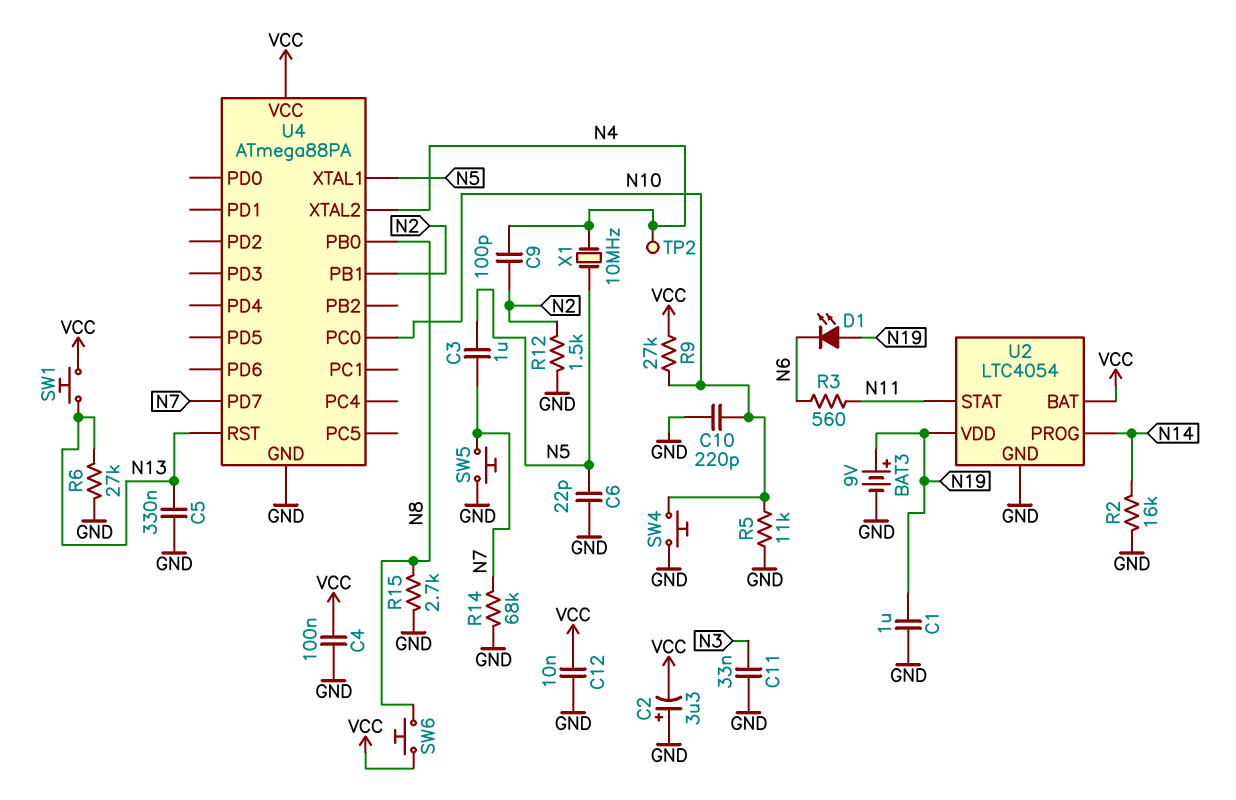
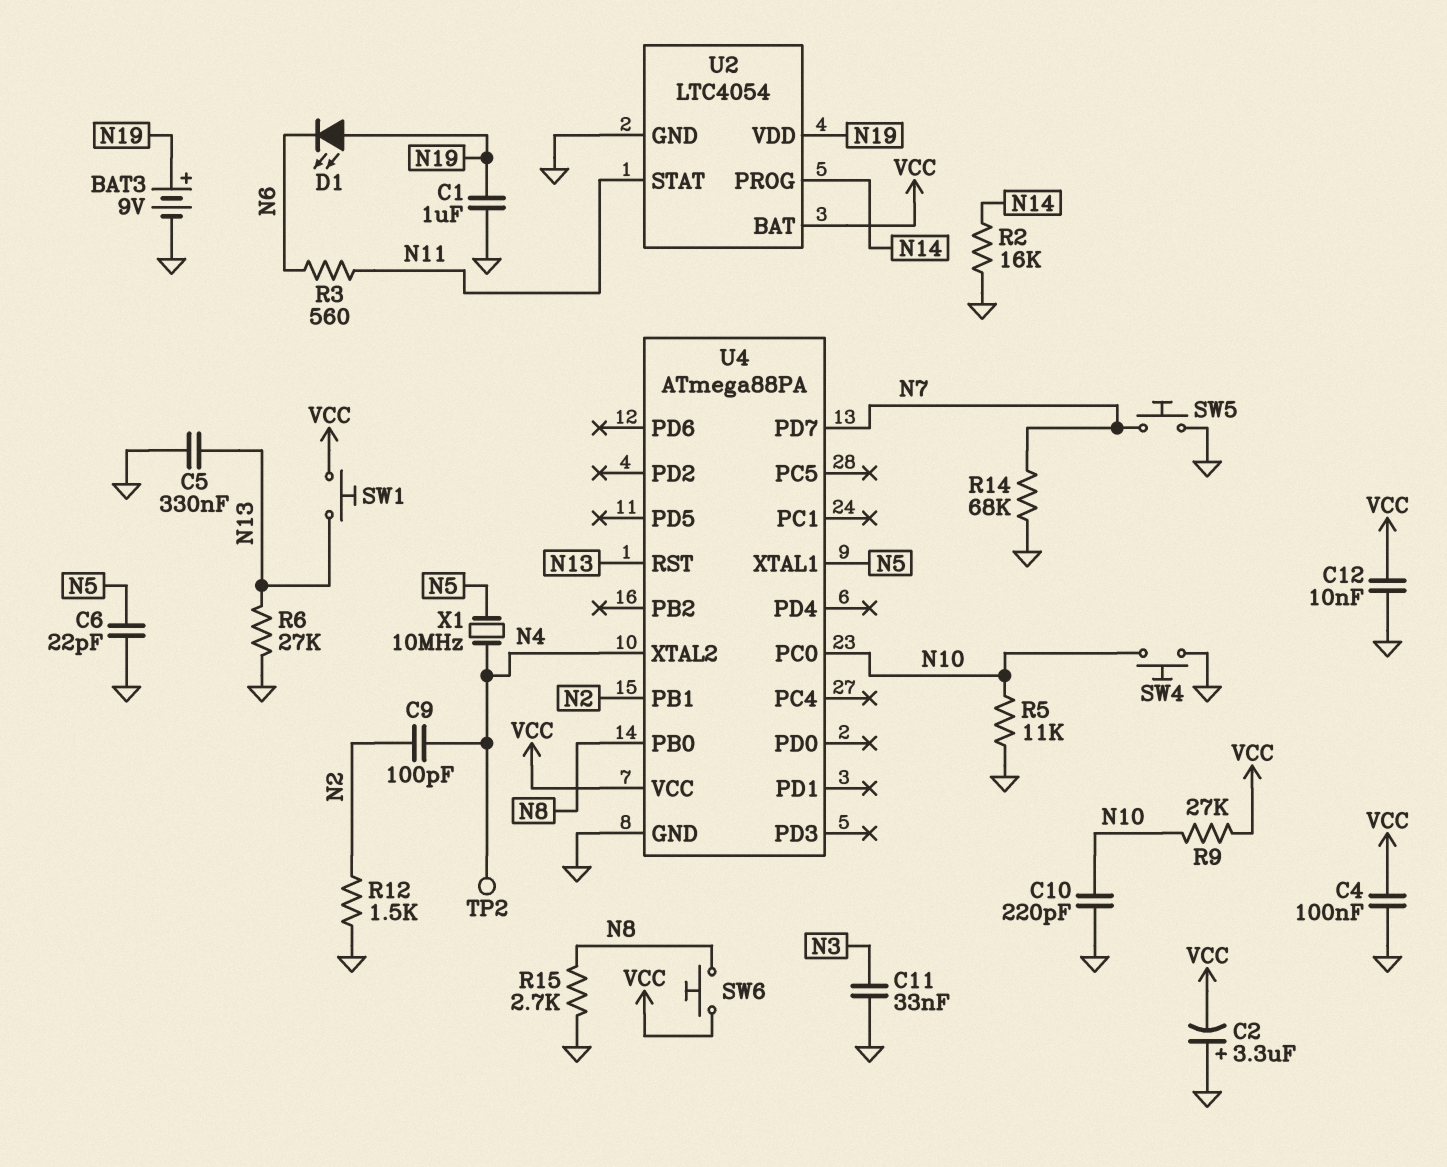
C3: 1uF (N5, N7) -> none

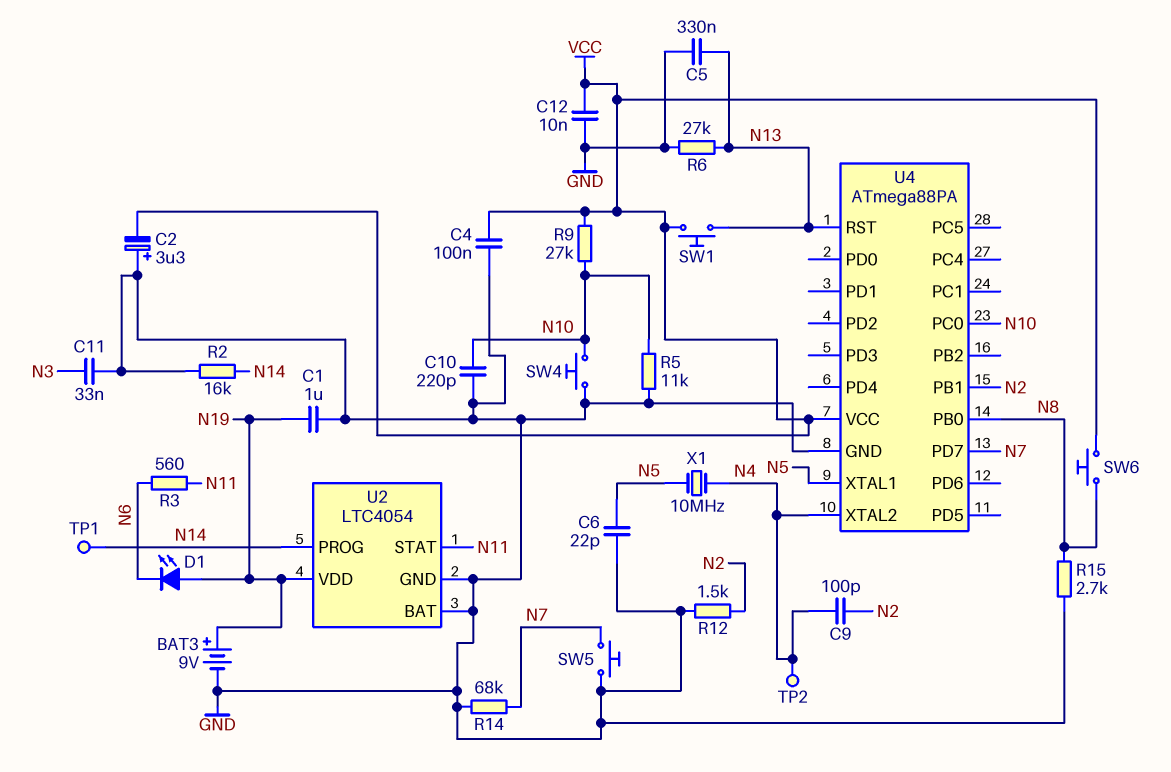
TP1: none -> test point (N14)
U2 pin BAT: VCC -> GND

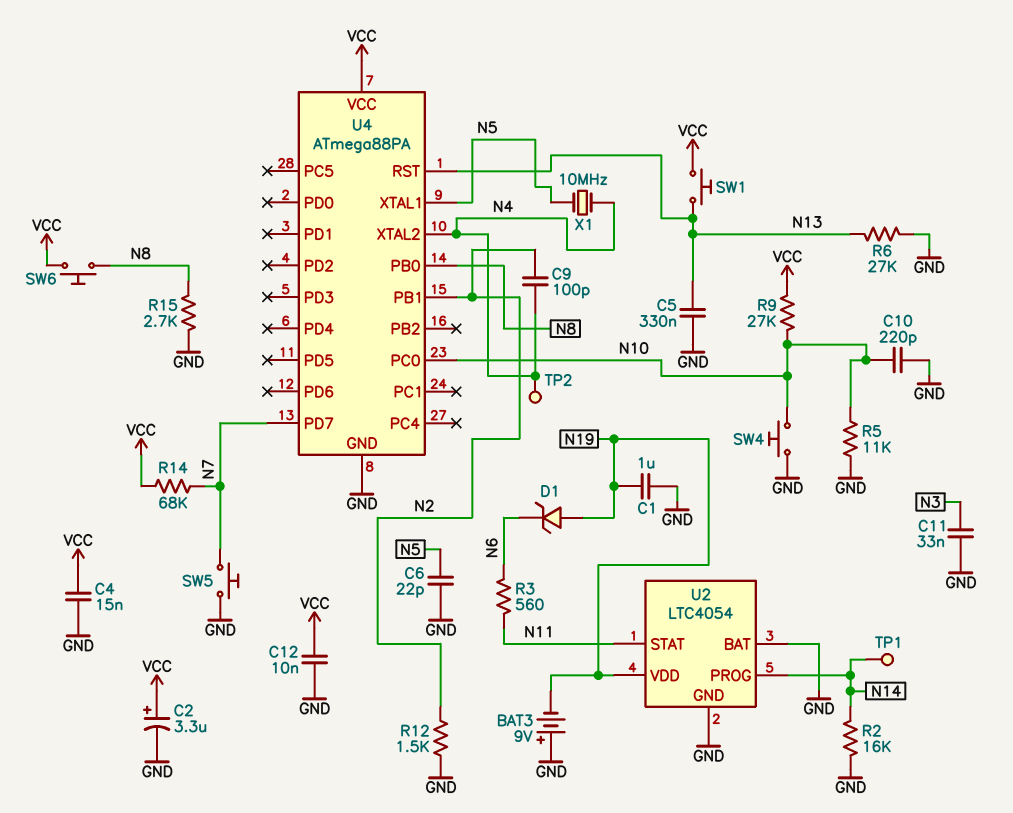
BAT3: 9V (plus N19, minus GND) -> 9V (plus GND, minus N19)
C2: 3.3uF (plus GND, minus VCC) -> 3.3uF (plus VCC, minus GND)
C4: 100nF (GND, VCC) -> 15nF (GND, VCC)
D1: LED (A N19, K N6) -> zener (A N19, K N6)
R14: 68k (GND, N7) -> 68k (N7, VCC)

